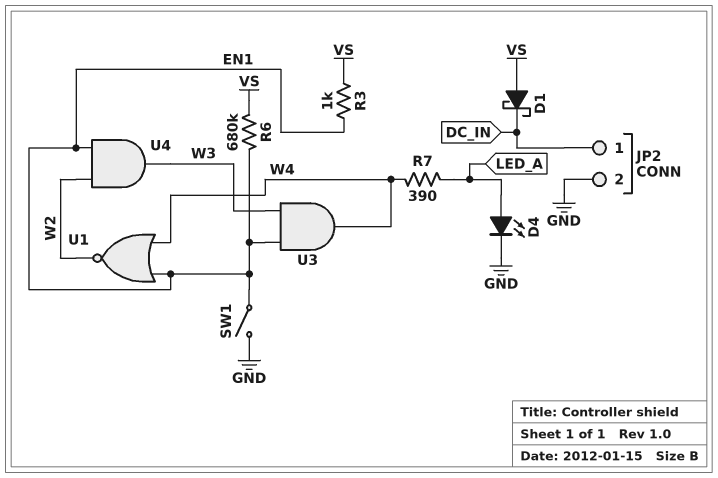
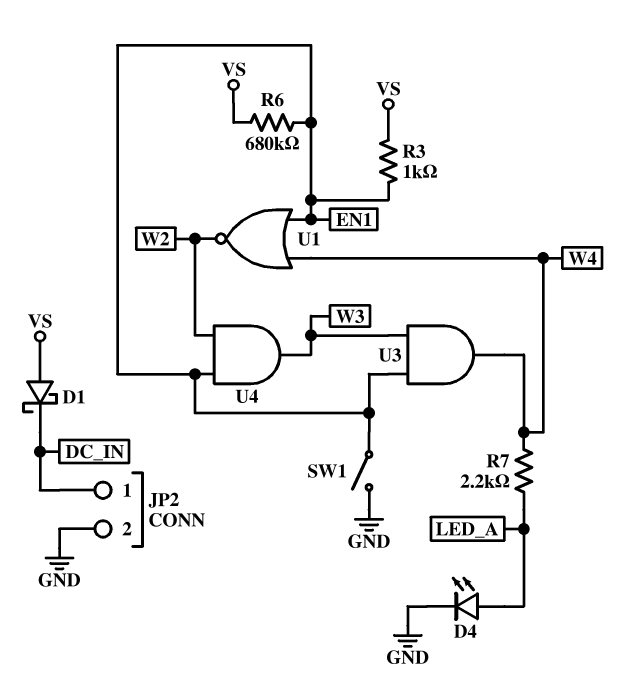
R7: 390 (LED_A, W4) -> 2.2k (LED_A, W4)

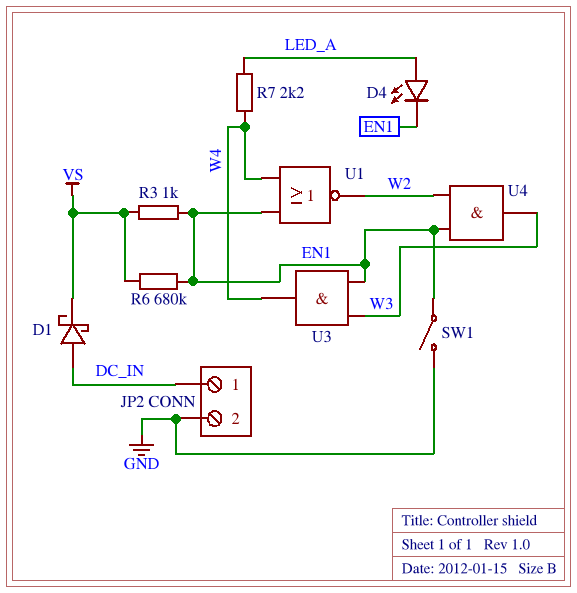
D1: schottky (A VS, K DC_IN) -> schottky (A DC_IN, K VS)
D4: LED (A LED_A, K GND) -> LED (A LED_A, K EN1)

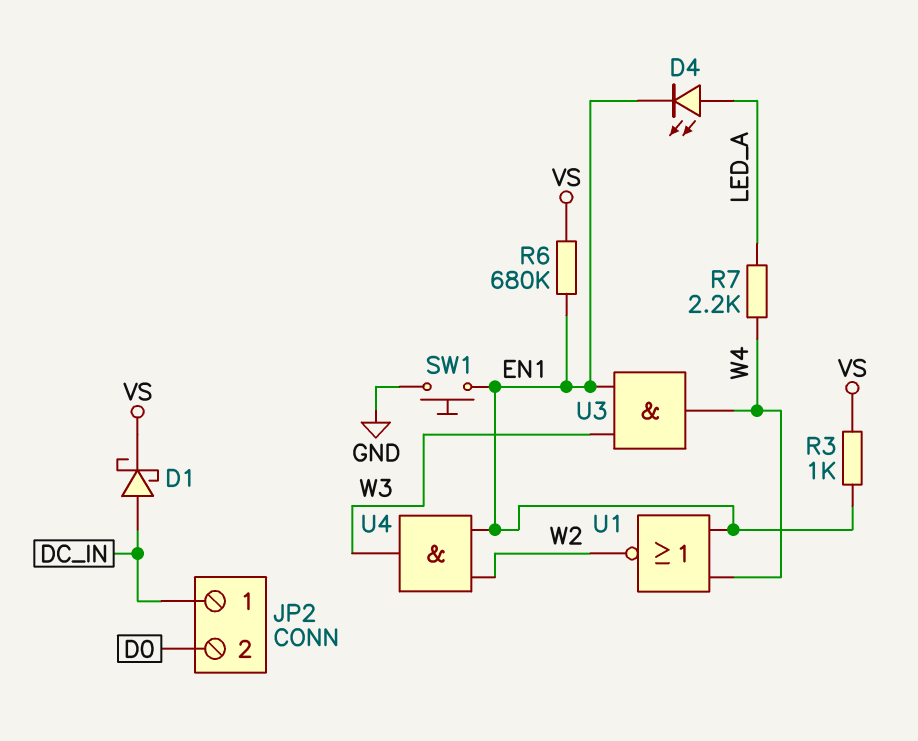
JP2 pin 2: GND -> D0
SW1: switch (EN1, GND) -> button (EN1, GND)

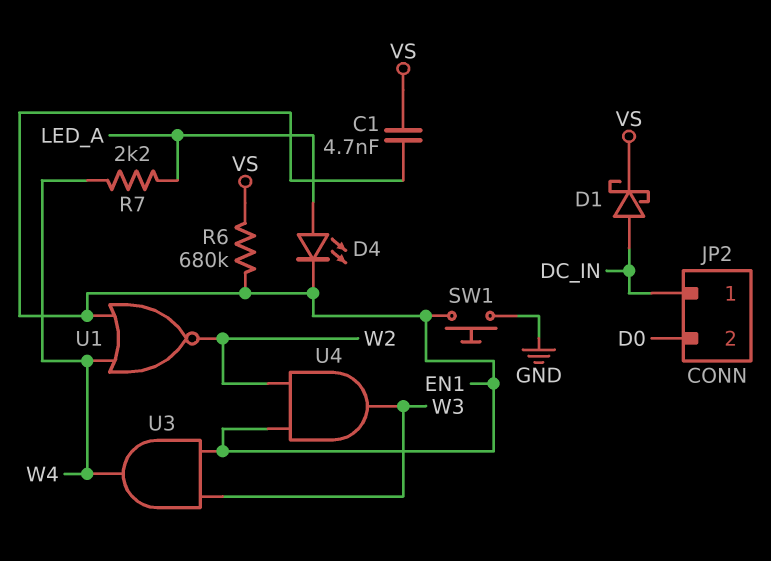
C1: none -> 4.7nF (EN1, VS)
R3: 1k (EN1, VS) -> none

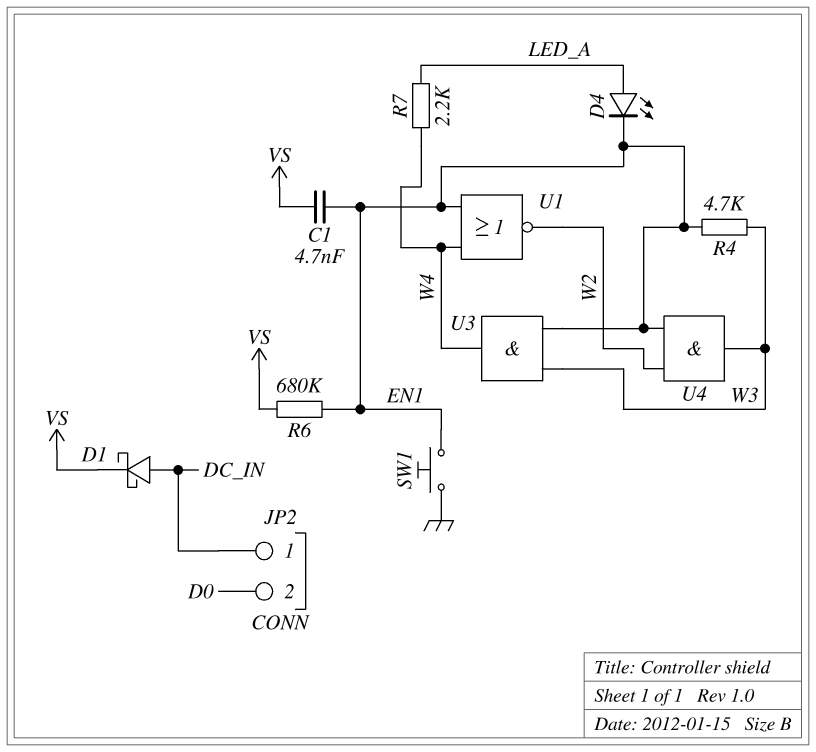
R4: none -> 4.7k (EN1, W3)

